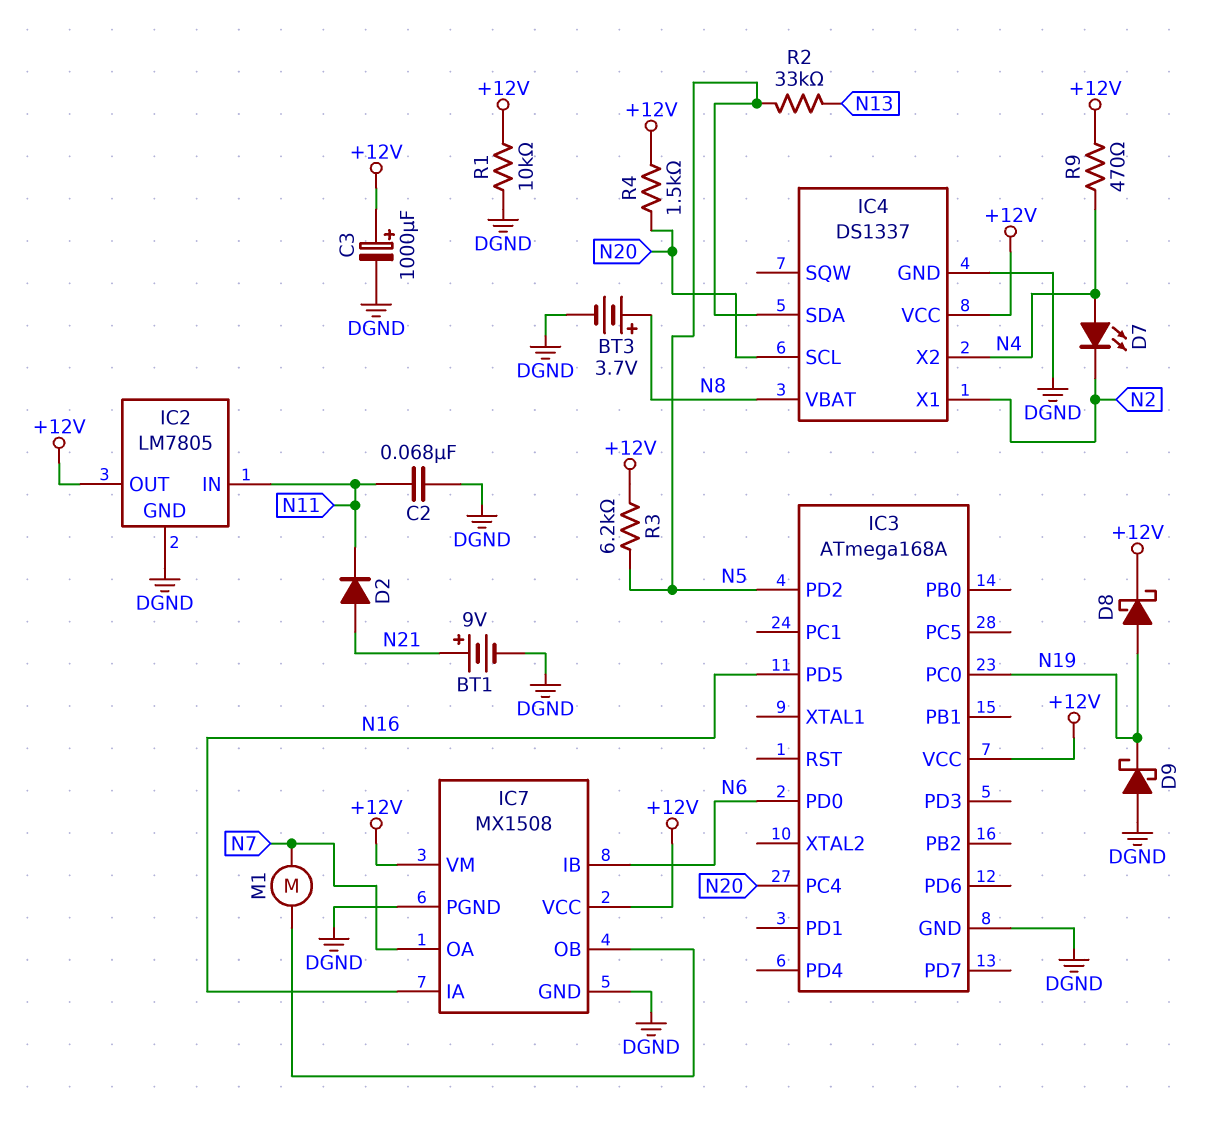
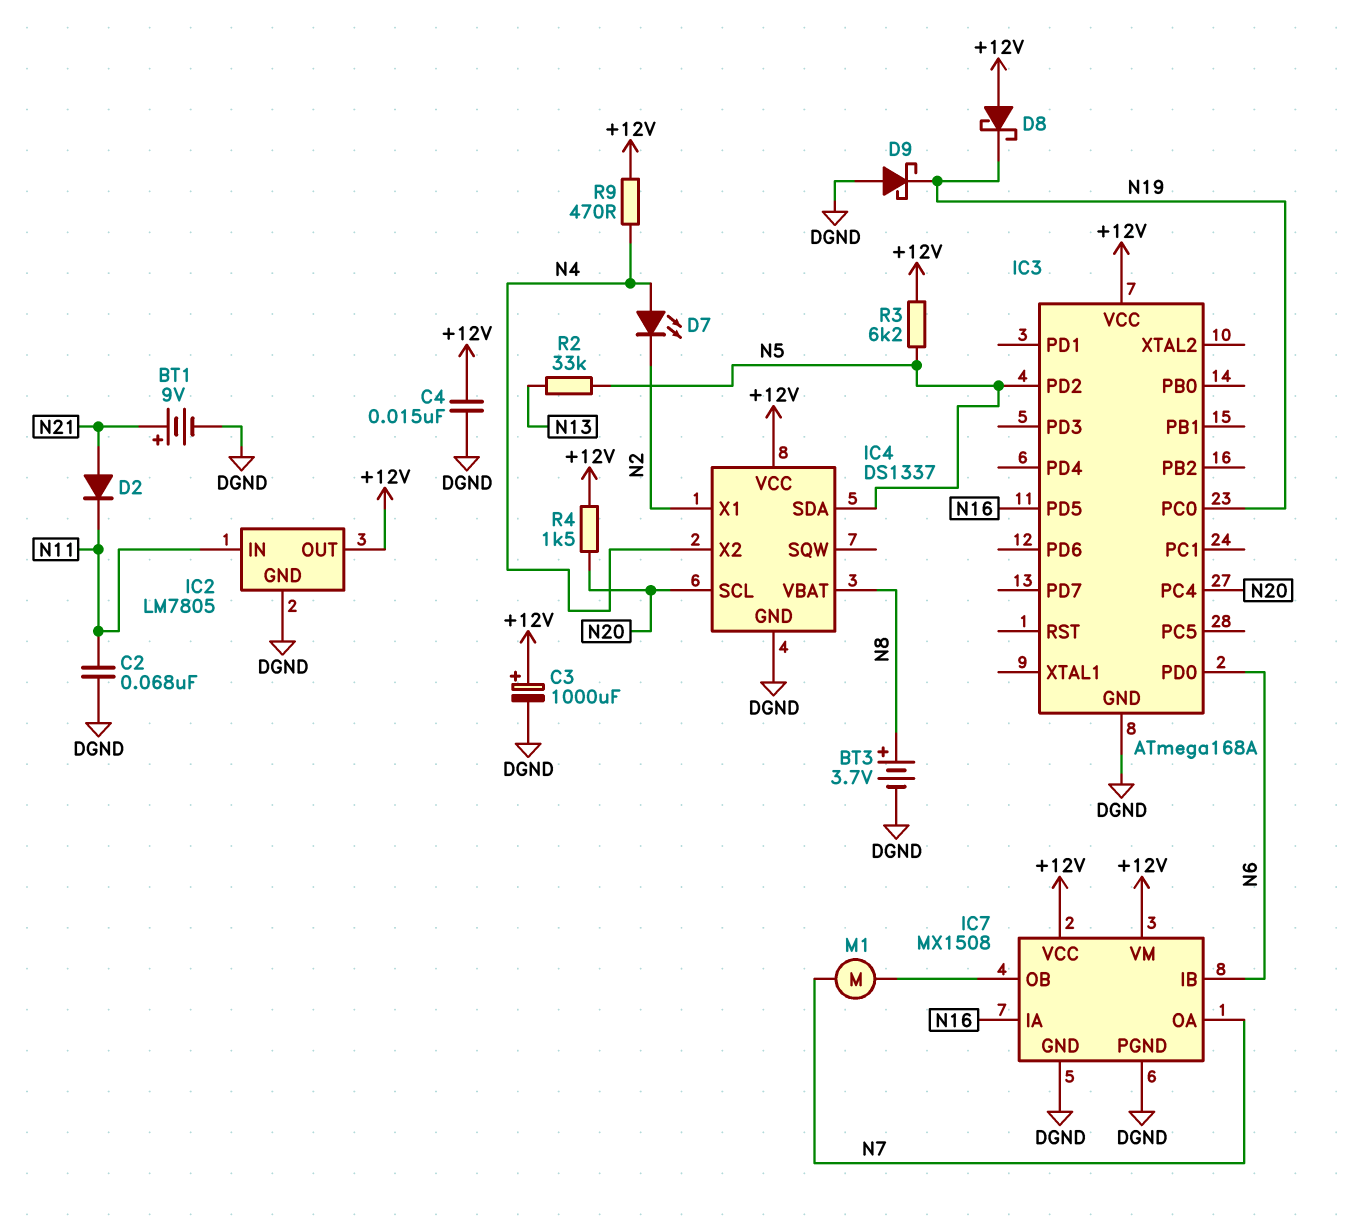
C4: none -> 15nF (+12V, DGND)
D8: schottky (A N19, K +12V) -> schottky (A +12V, K N19)
R1: 10k (+12V, DGND) -> none

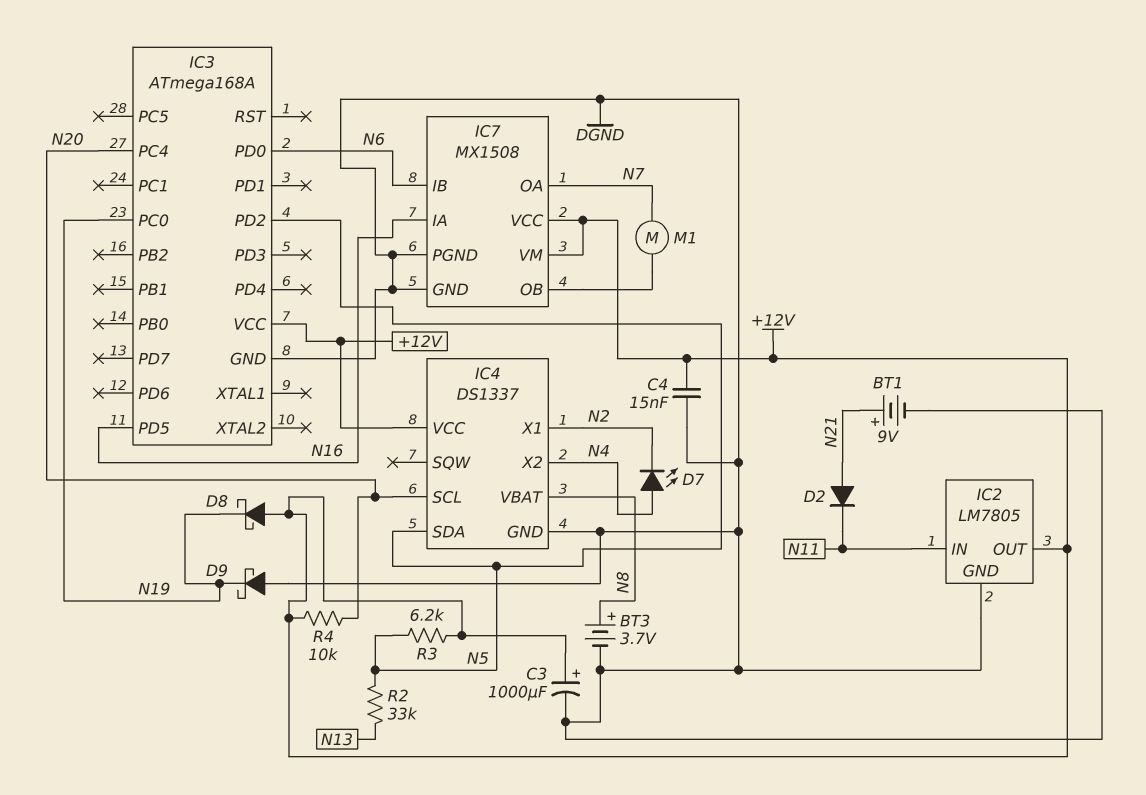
C2: 68nF (DGND, N11) -> none
R4: 1.5k (+12V, N20) -> 10k (+12V, N20)
R9: 470 (+12V, N4) -> none

